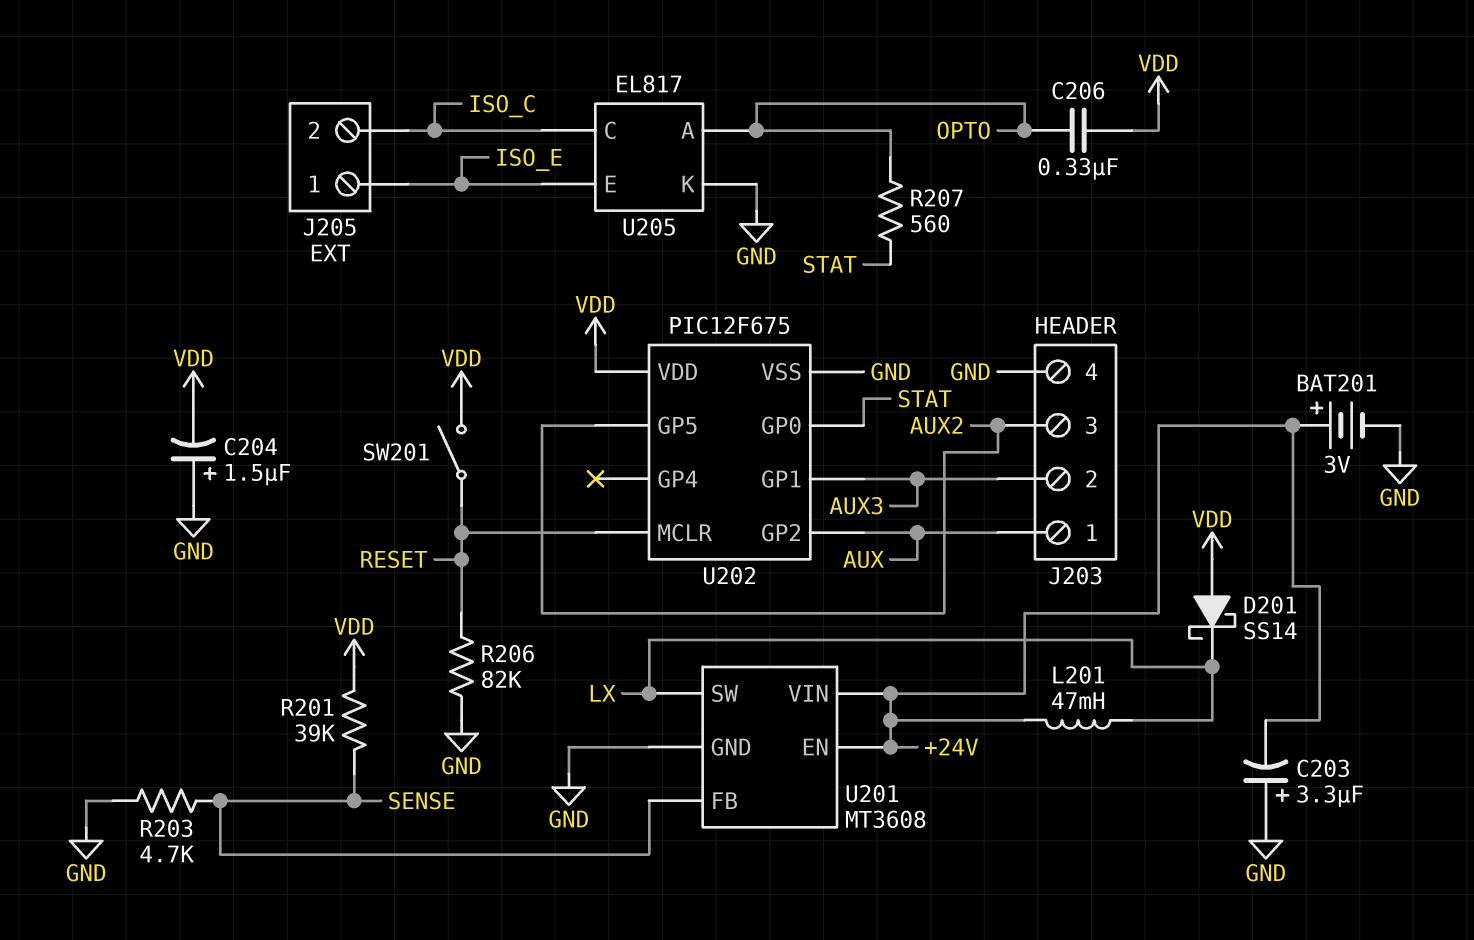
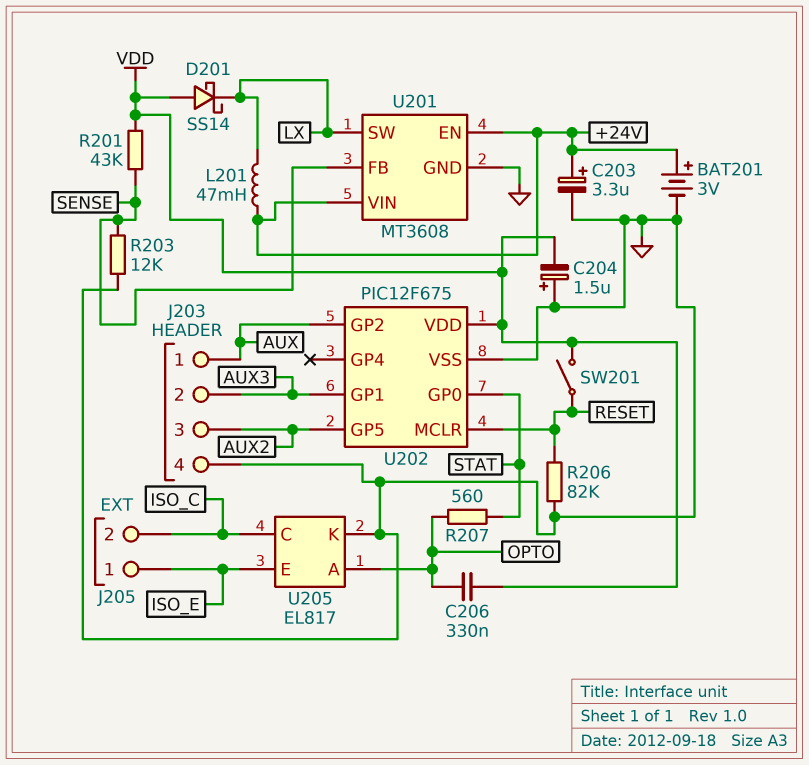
C203: 3.3uF (plus GND, minus +24V) -> 3.3uF (plus +24V, minus GND)
R201: 39k (SENSE, VDD) -> 43k (SENSE, VDD)
R203: 4.7k (GND, SENSE) -> 12k (GND, SENSE)

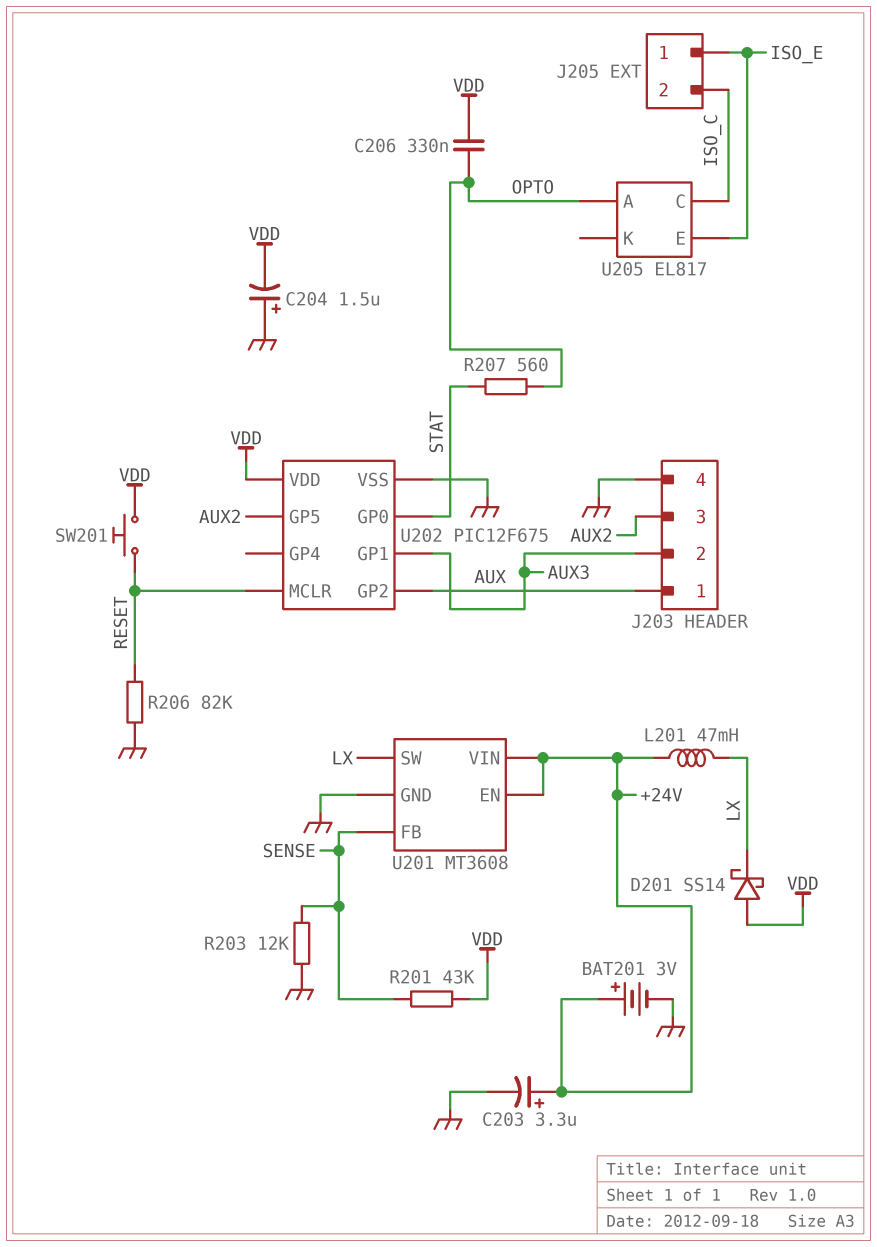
SW201: switch (RESET, VDD) -> button (RESET, VDD)
U205 pin K: GND -> none

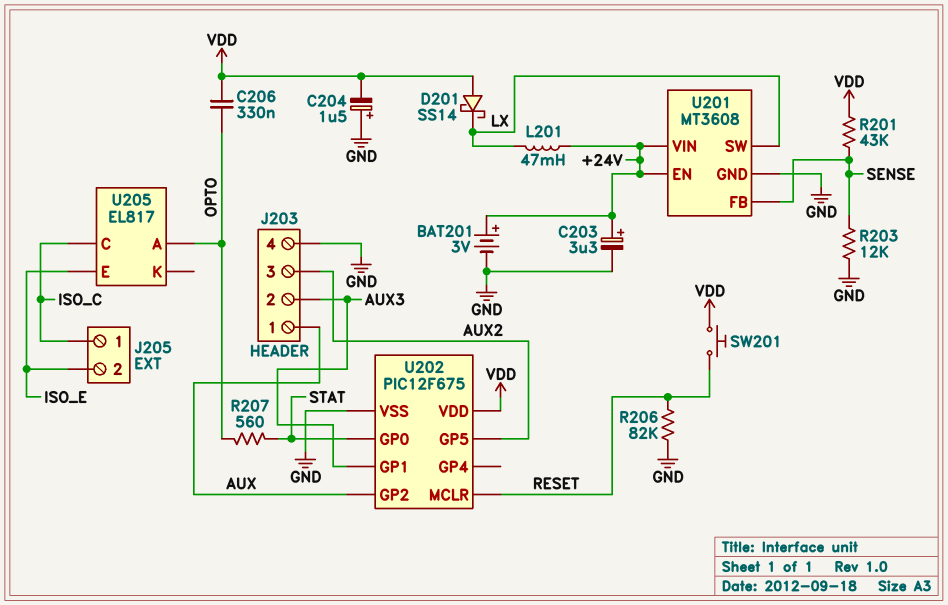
J205 pin 1: ISO_E -> ISO_C
J205 pin 2: ISO_C -> ISO_E

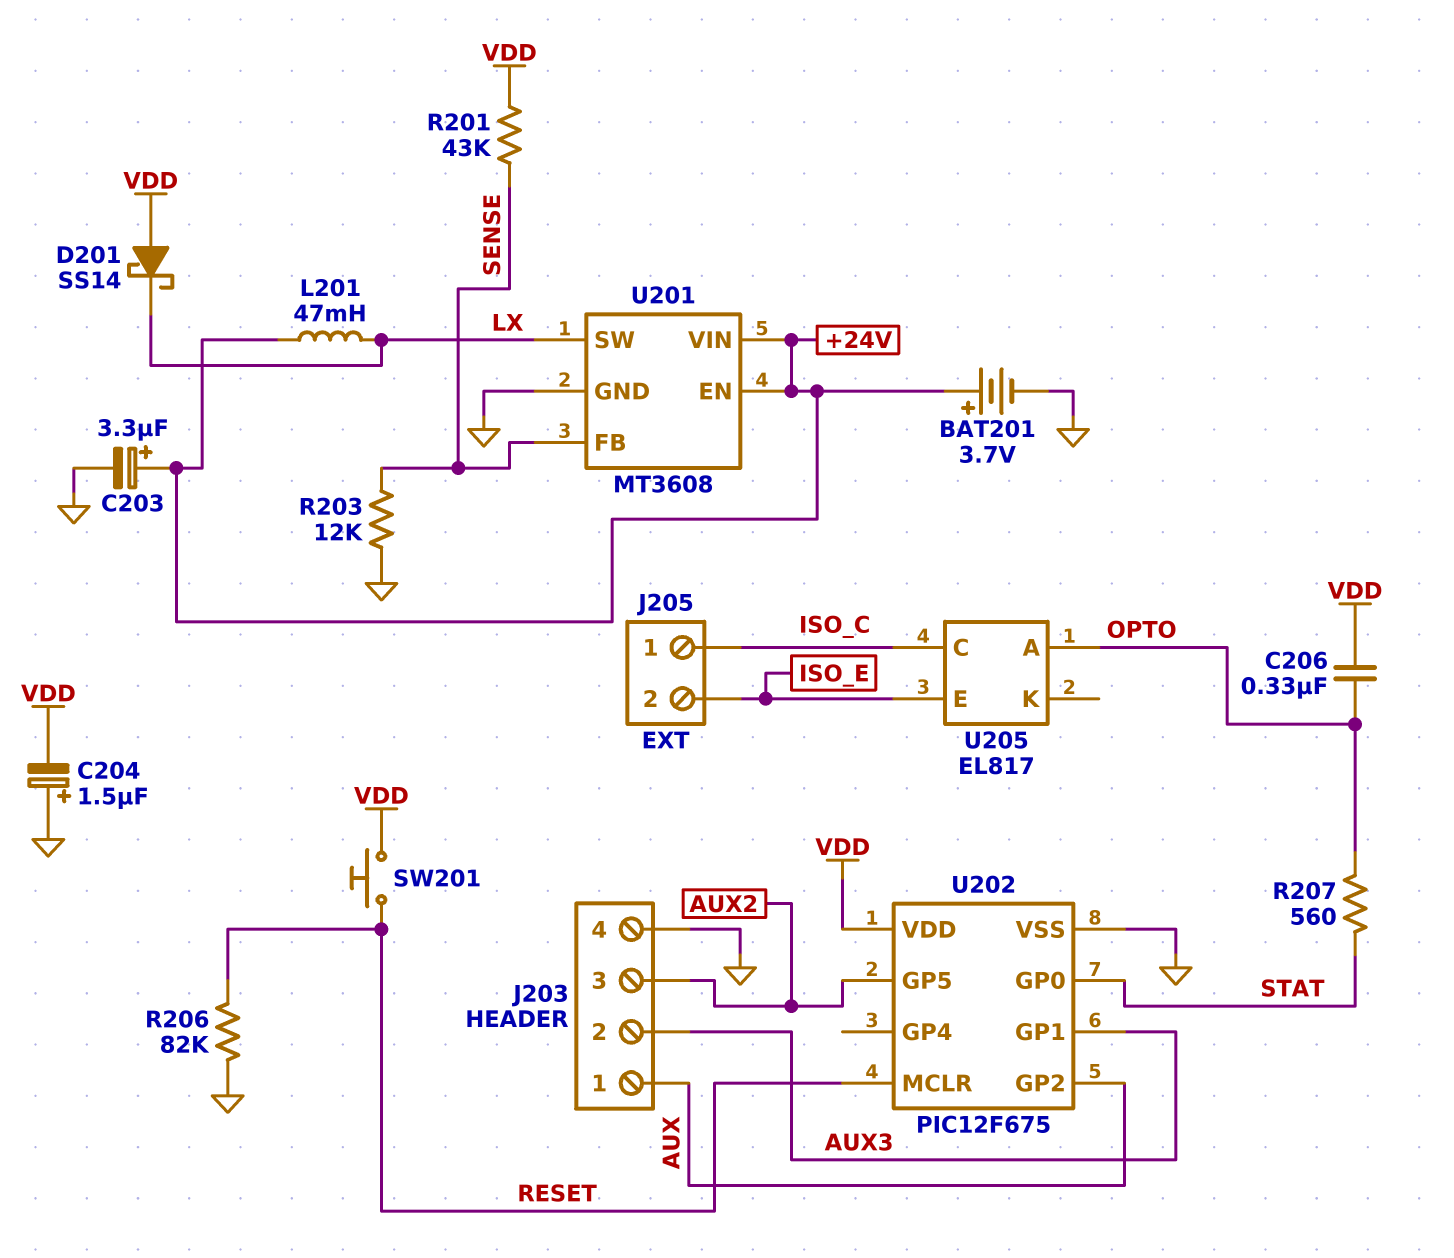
BAT201: 3V (plus +24V, minus GND) -> 3.7V (plus +24V, minus GND)

